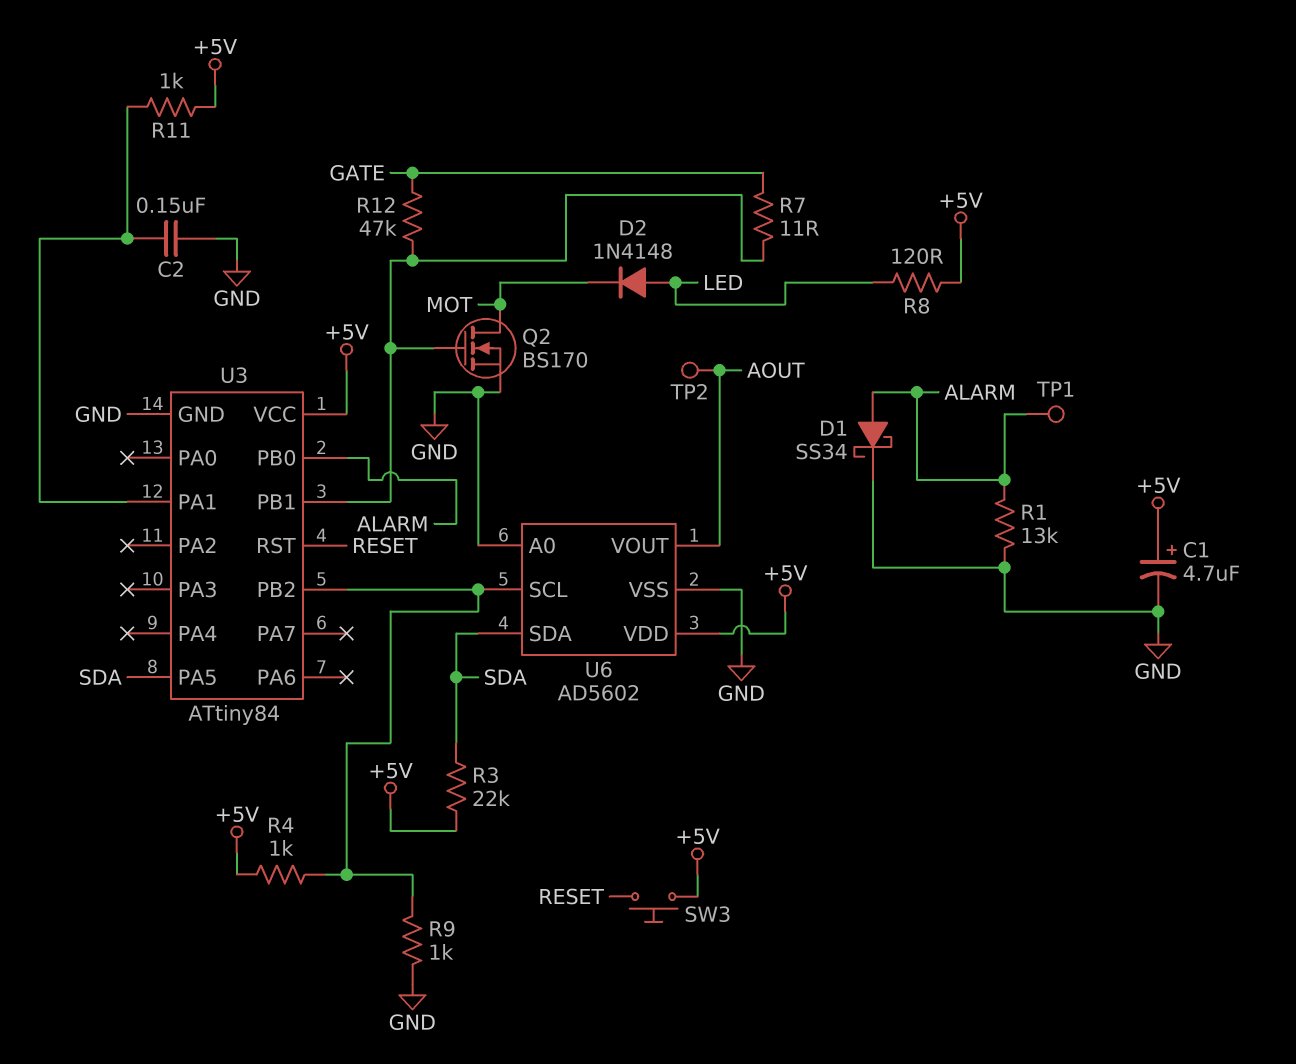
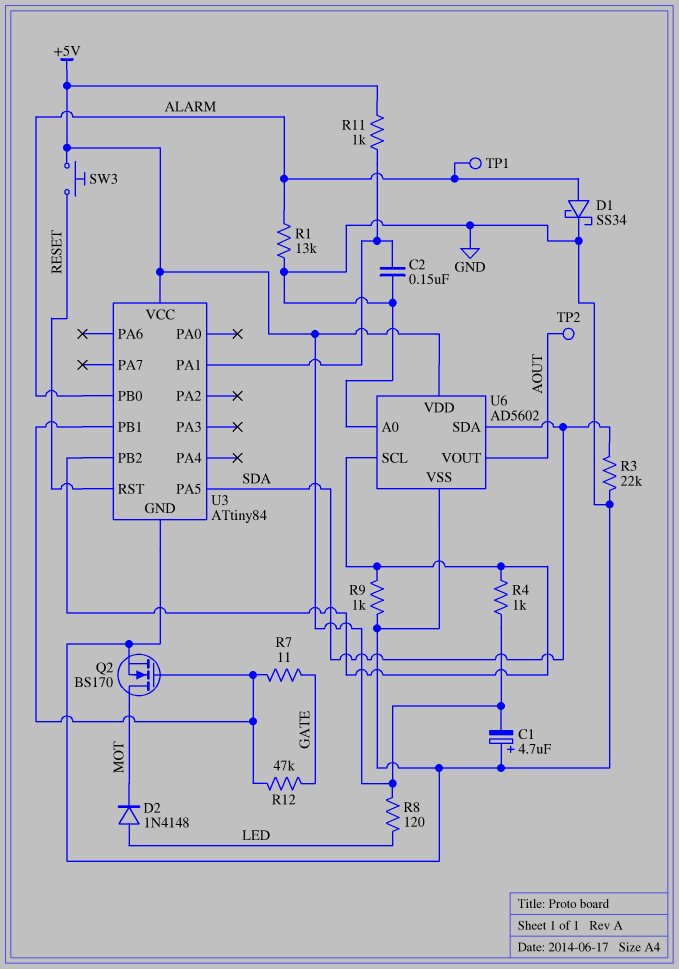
C1: 4.7uF (plus +5V, minus GND) -> 4.7uF (plus GND, minus +5V)
R3: 22k (+5V, SDA) -> 22k (GND, SDA)

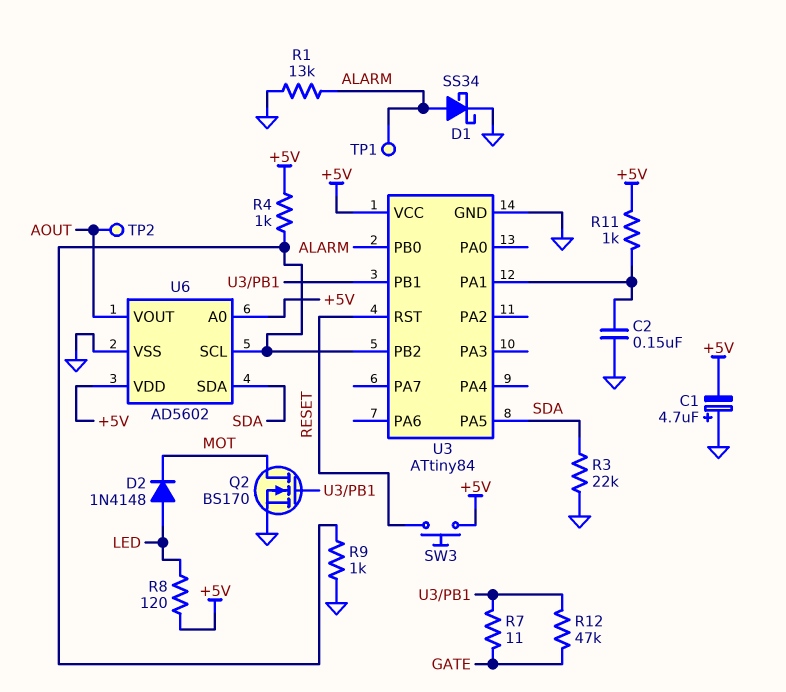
U6 pin A0: GND -> +5V

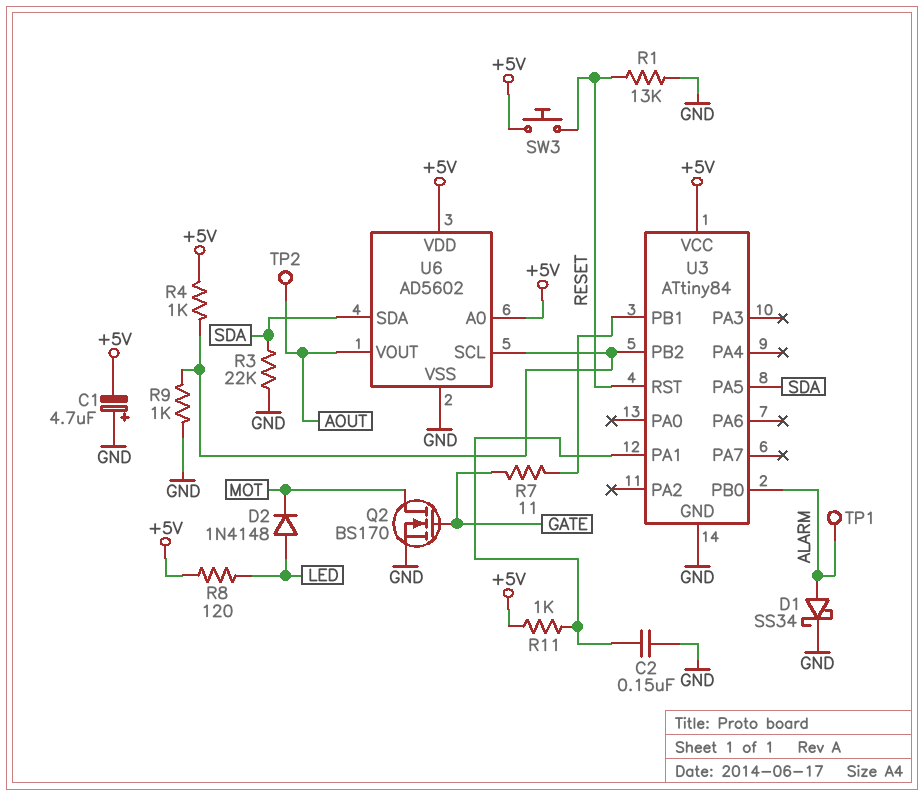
Q2: NMOS BS170 (G U3/PB1, D MOT, S GND) -> NMOS BS170 (G GATE, D MOT, S GND)
R1: 13k (ALARM, GND) -> 13k (GND, RESET)
R12: 47k (GATE, U3/PB1) -> none

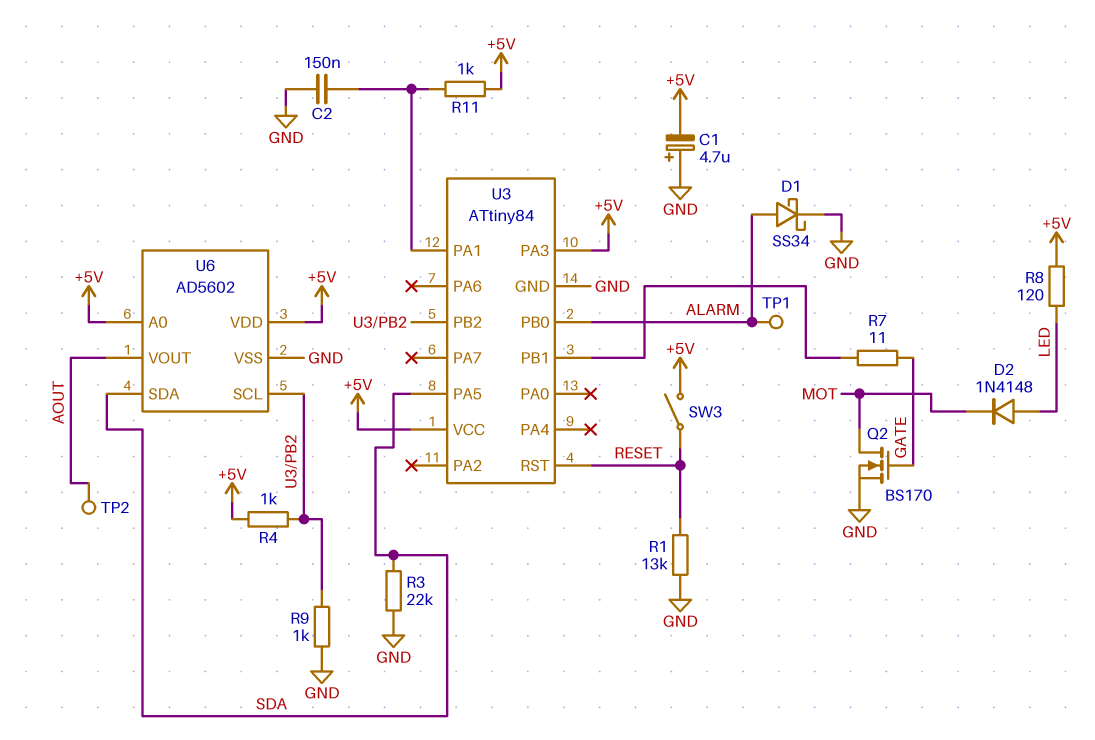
SW3: button (+5V, RESET) -> switch (+5V, RESET)
U3 pin PA3: none -> +5V

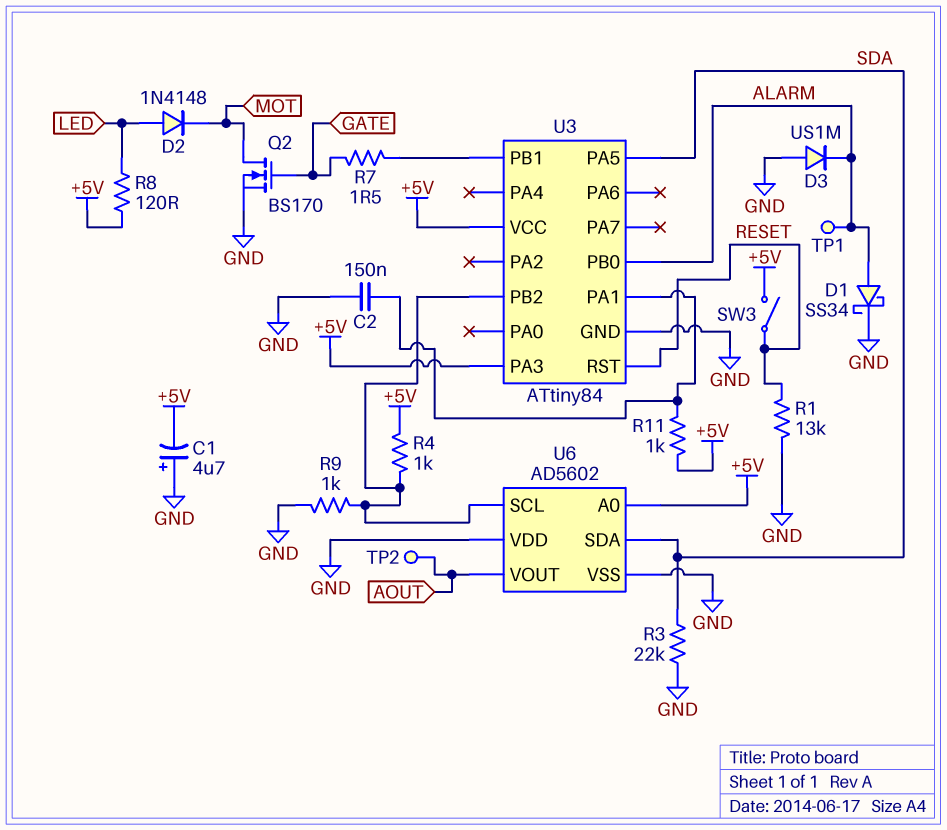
D3: none -> diode US1M (A GND, K ALARM)
R7: 11 (GATE, U3/PB1) -> 1.5 (GATE, U3/PB1)
U6 pin VDD: +5V -> GND

